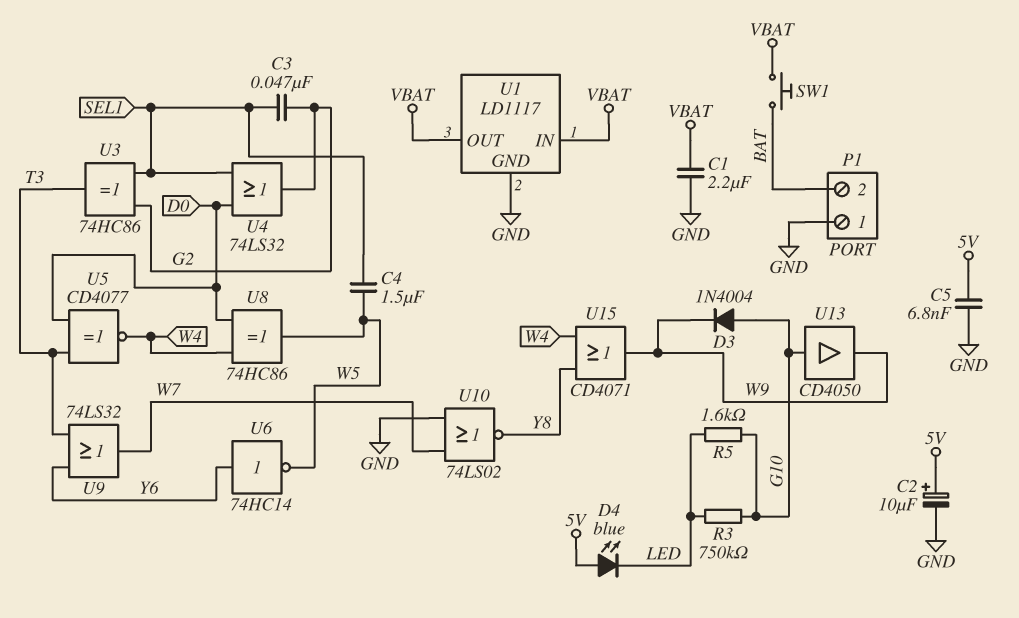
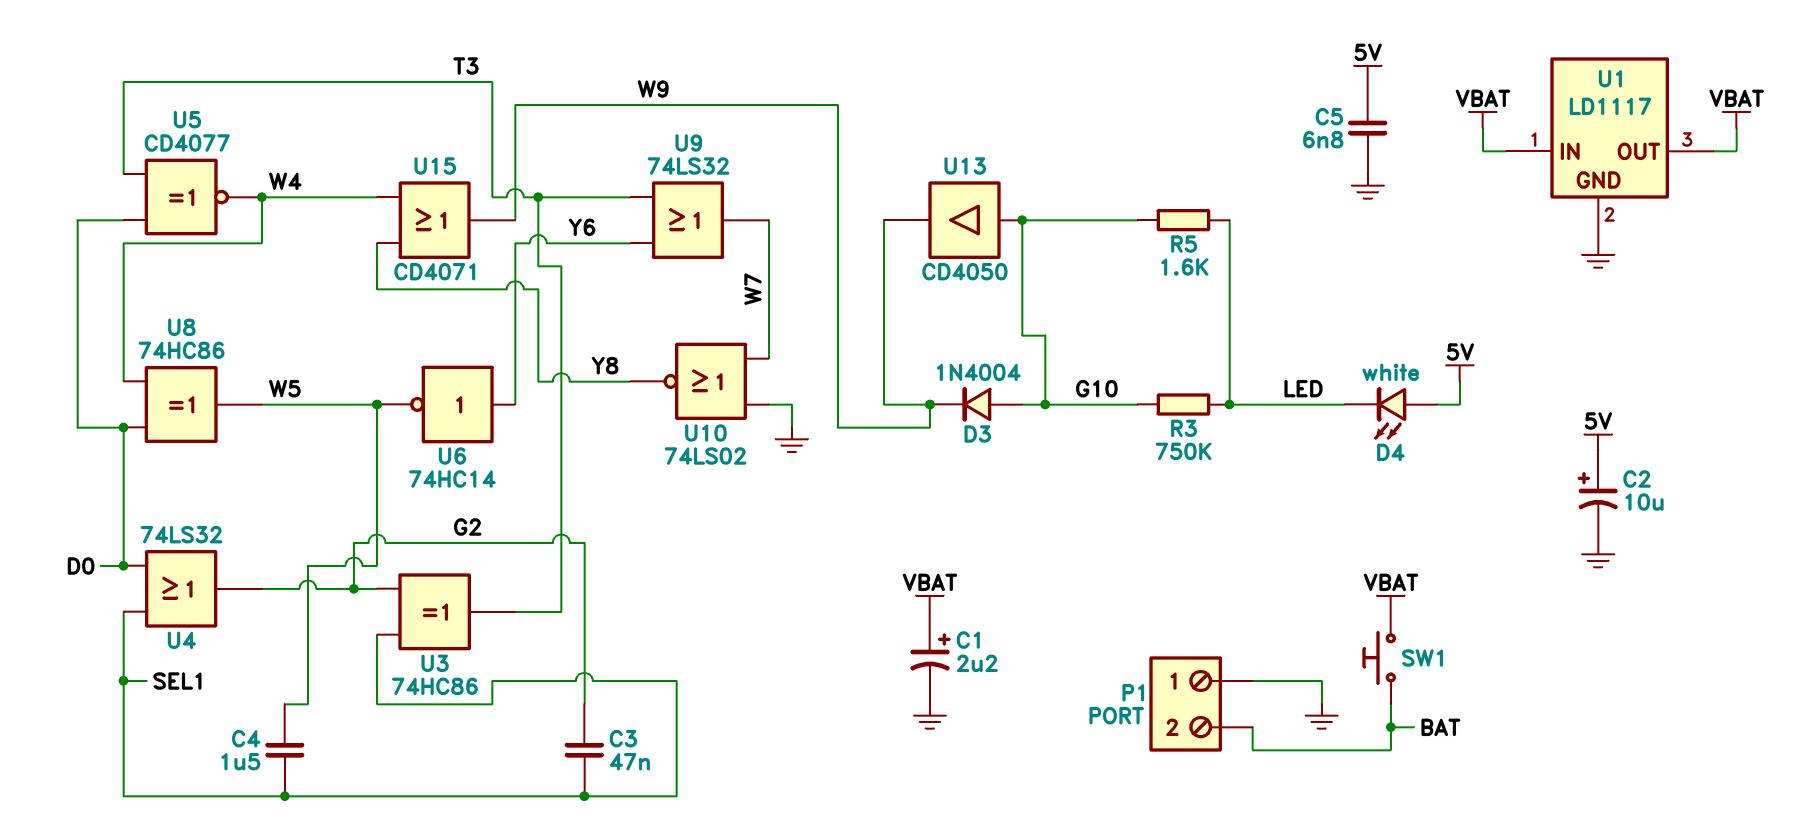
C1: 2.2uF (GND, VBAT) -> 2.2uF (plus VBAT, minus GND)
D4: LED blue (A 5V, K LED) -> LED white (A 5V, K LED)

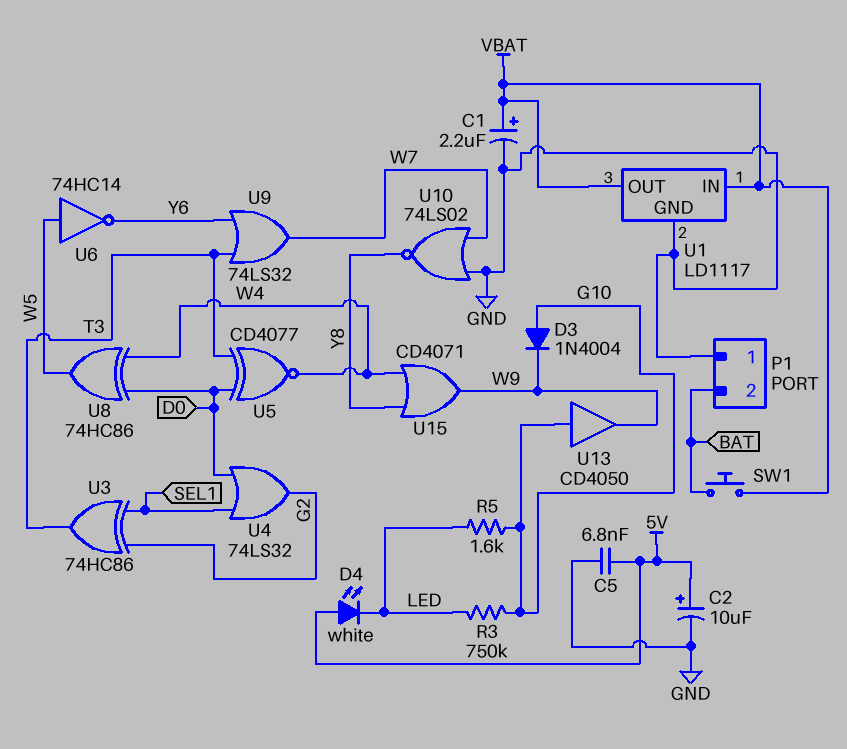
C3: 47nF (G2, SEL1) -> none
C4: 1.5uF (SEL1, W5) -> none
U6: NOT 74HC14 (in Y6, out W5) -> NOT 74HC14 (in W5, out Y6)

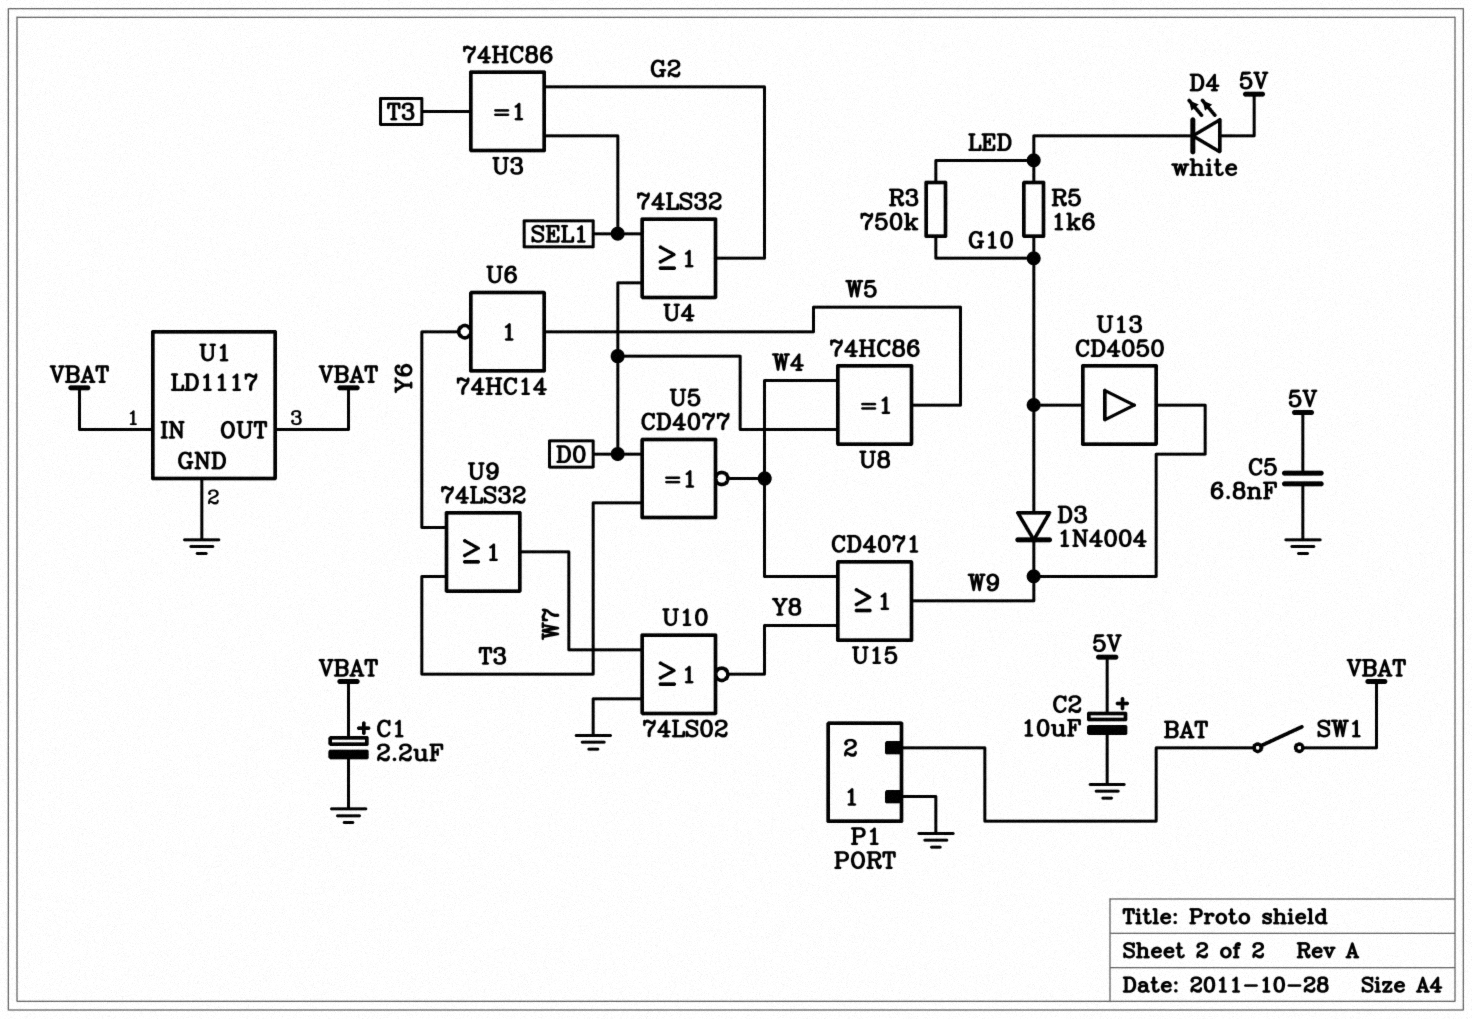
SW1: button (BAT, VBAT) -> switch (BAT, VBAT)

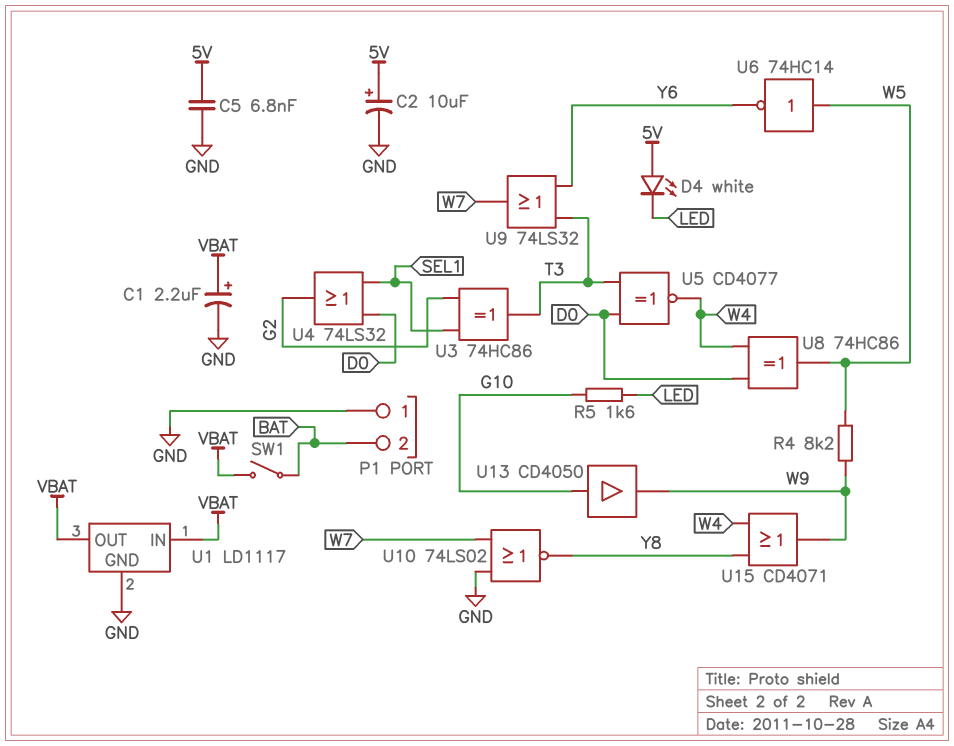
D3: diode 1N4004 (A G10, K W9) -> none
R3: 750k (G10, LED) -> none
R4: none -> 8.2k (W5, W9)

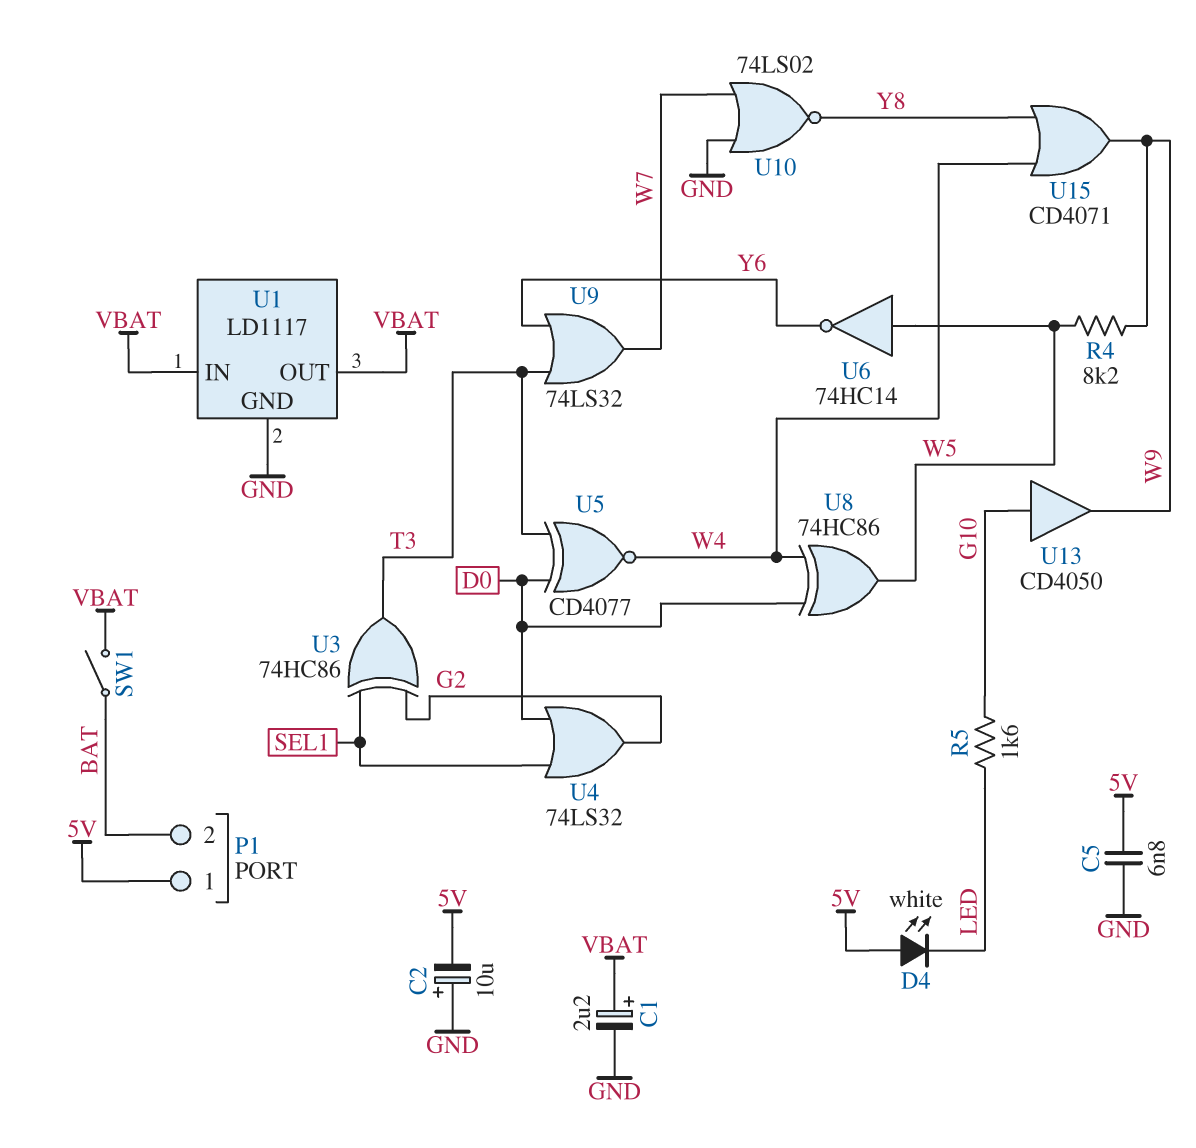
C2: 10uF (plus 5V, minus GND) -> 10uF (plus GND, minus 5V)
P1 pin 1: GND -> 5V

